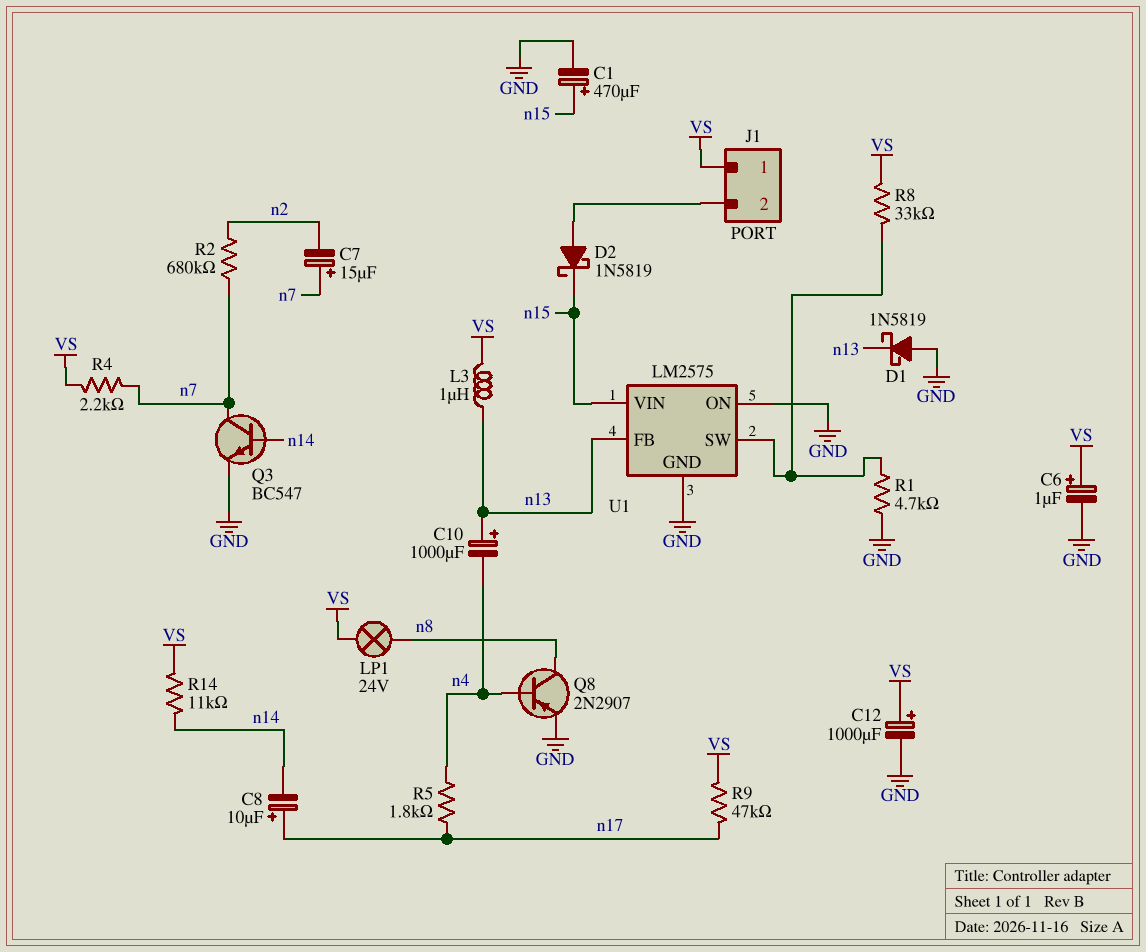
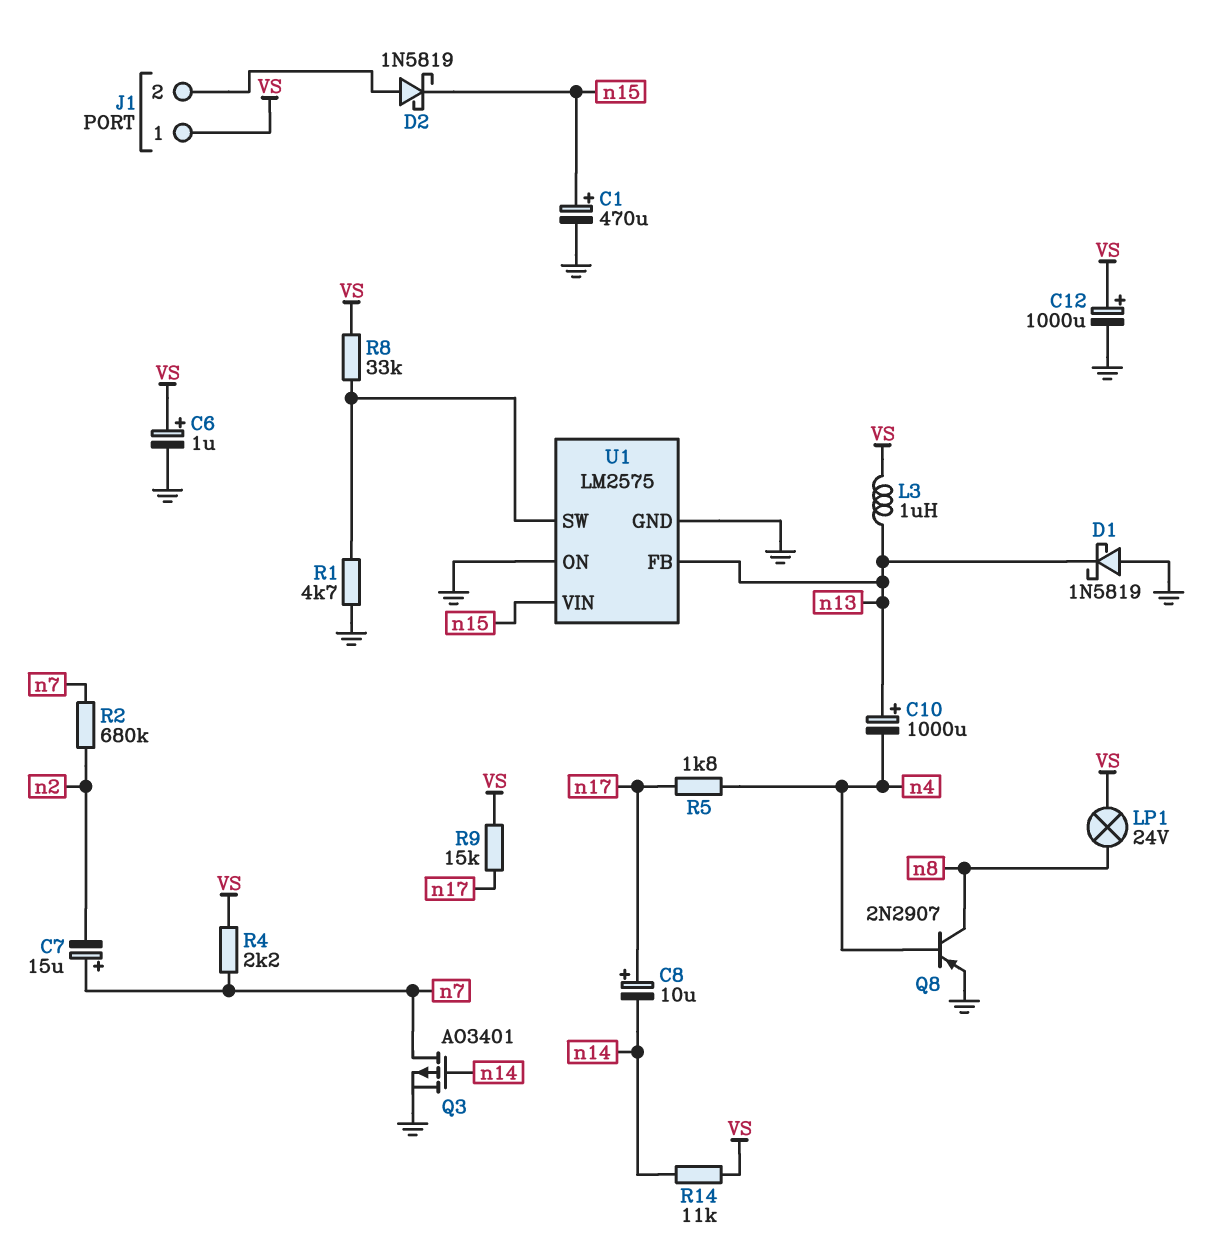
Q3: NPN BC547 (B n14, C n7, E GND) -> PMOS AO3401 (G n14, D n7, S GND)
R9: 47k (VS, n17) -> 15k (VS, n17)

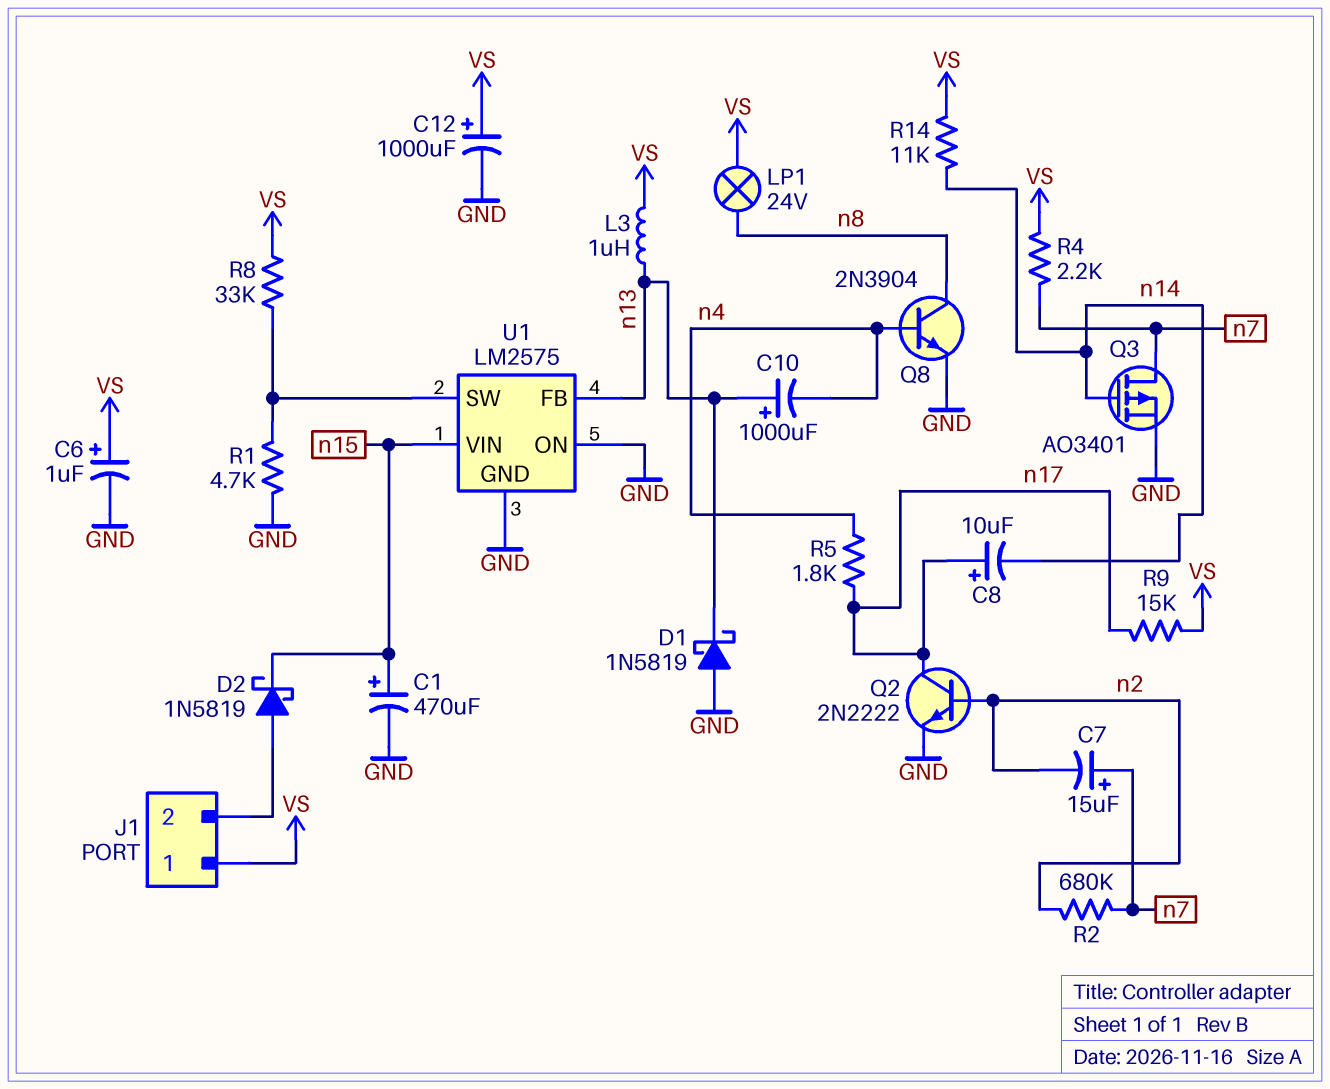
Q2: none -> NPN 2N2222 (B n2, C n17, E GND)
Q8: PNP 2N2907 (B n4, C n8, E GND) -> NPN 2N3904 (B n4, C n8, E GND)

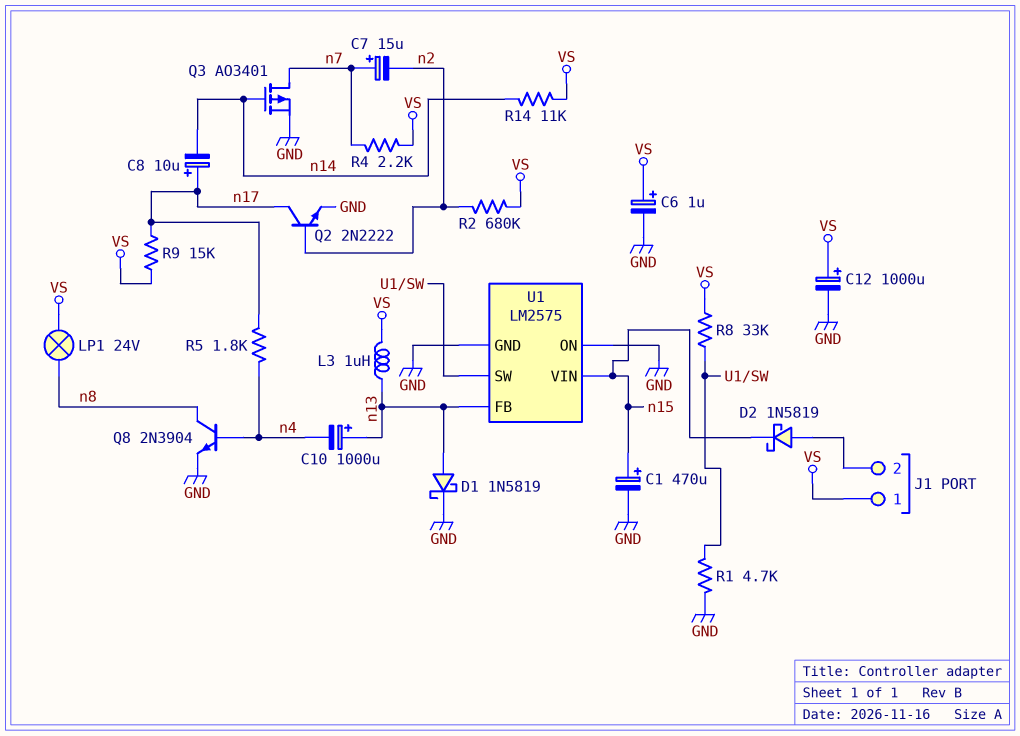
D1: schottky 1N5819 (A GND, K n13) -> schottky 1N5819 (A n13, K GND)
R2: 680k (n2, n7) -> 680k (VS, n2)

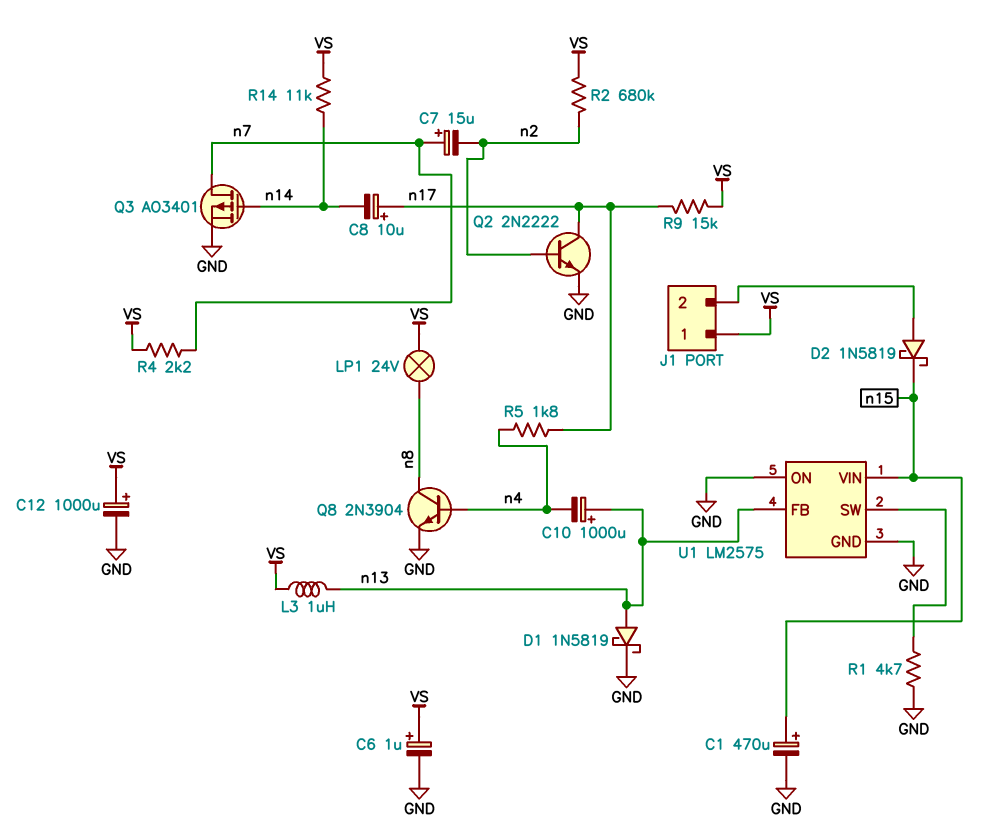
R8: 33k (U1/SW, VS) -> none

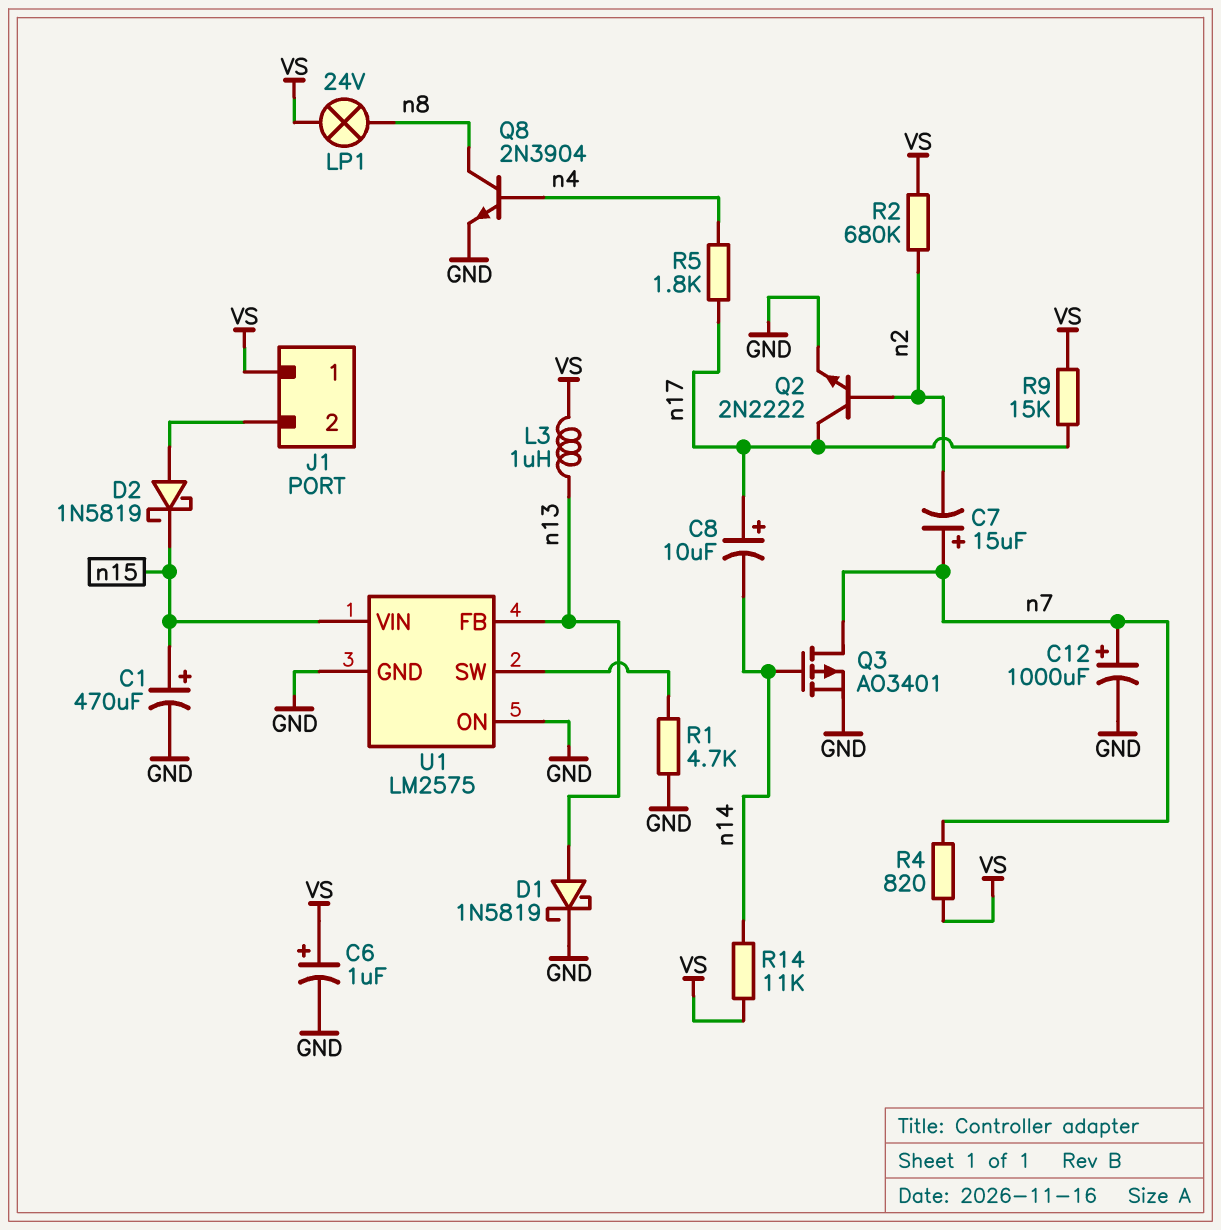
C10: 1000uF (plus n13, minus n4) -> none
C12: 1000uF (plus VS, minus GND) -> 1000uF (plus n7, minus GND)
R4: 2.2k (VS, n7) -> 820 (VS, n7)

